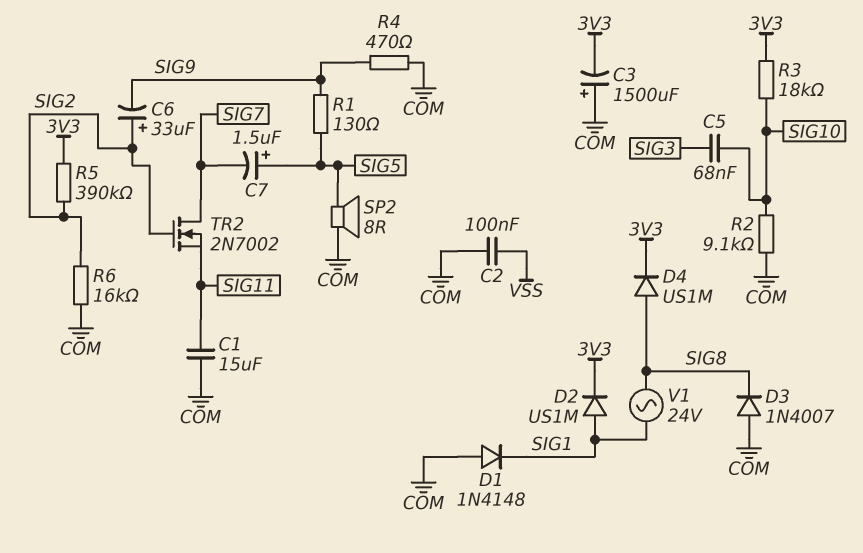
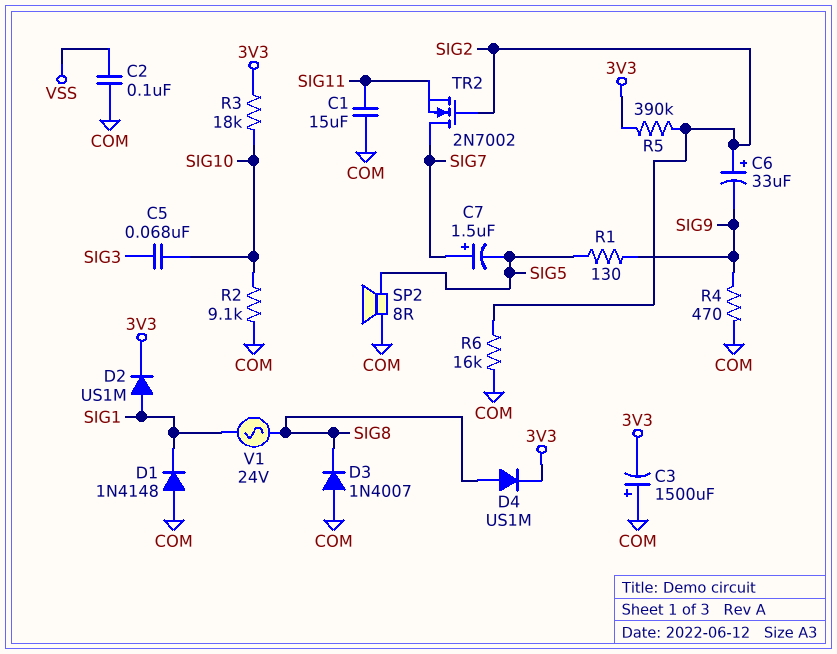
C7: 1.5uF (plus SIG5, minus SIG7) -> 1.5uF (plus SIG7, minus SIG5)

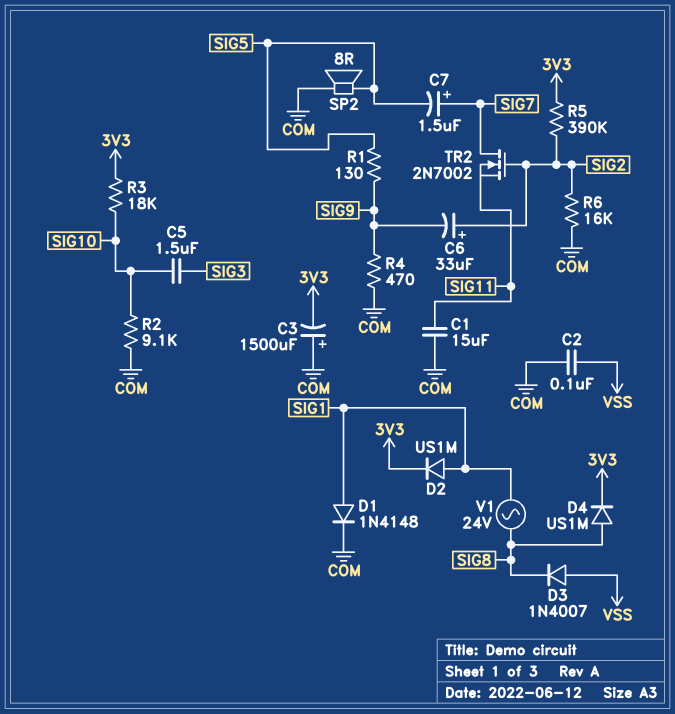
C5: 68nF (SIG3, SIG10) -> 1.5uF (SIG3, SIG10)
D1: diode 1N4148 (A COM, K SIG1) -> diode 1N4148 (A SIG1, K COM)
D3: diode 1N4007 (A COM, K SIG8) -> diode 1N4007 (A VSS, K SIG8)

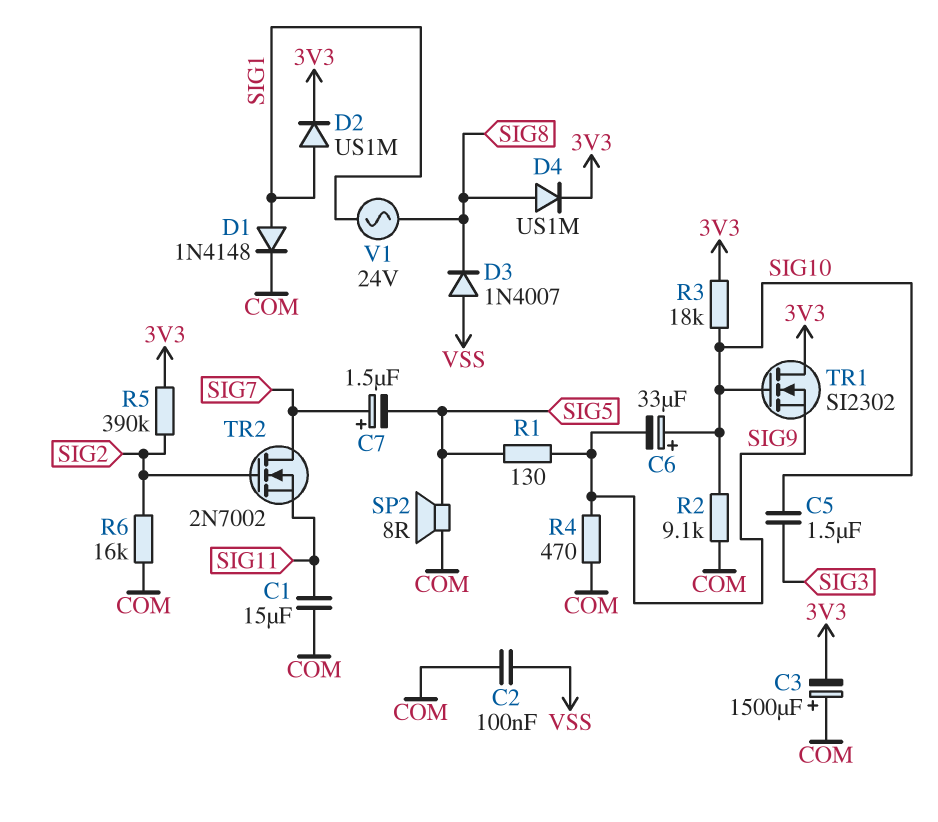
C6: 33uF (plus SIG2, minus SIG9) -> 33uF (plus SIG10, minus SIG9)
TR1: none -> NMOS SI2302 (G SIG10, D 3V3, S SIG9)

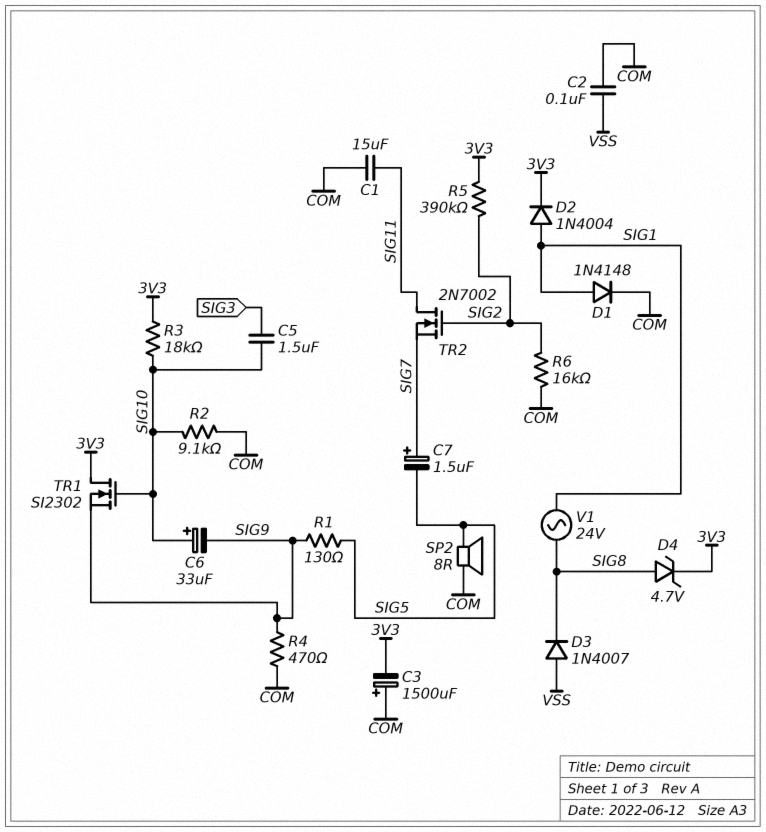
D2: diode US1M (A SIG1, K 3V3) -> diode 1N4004 (A SIG1, K 3V3)
D4: diode US1M (A SIG8, K 3V3) -> zener 4.7V (A SIG8, K 3V3)
TR2: NMOS 2N7002 (G SIG2, D SIG7, S SIG11) -> NMOS 2N7002 (G SIG2, D SIG11, S SIG7)

